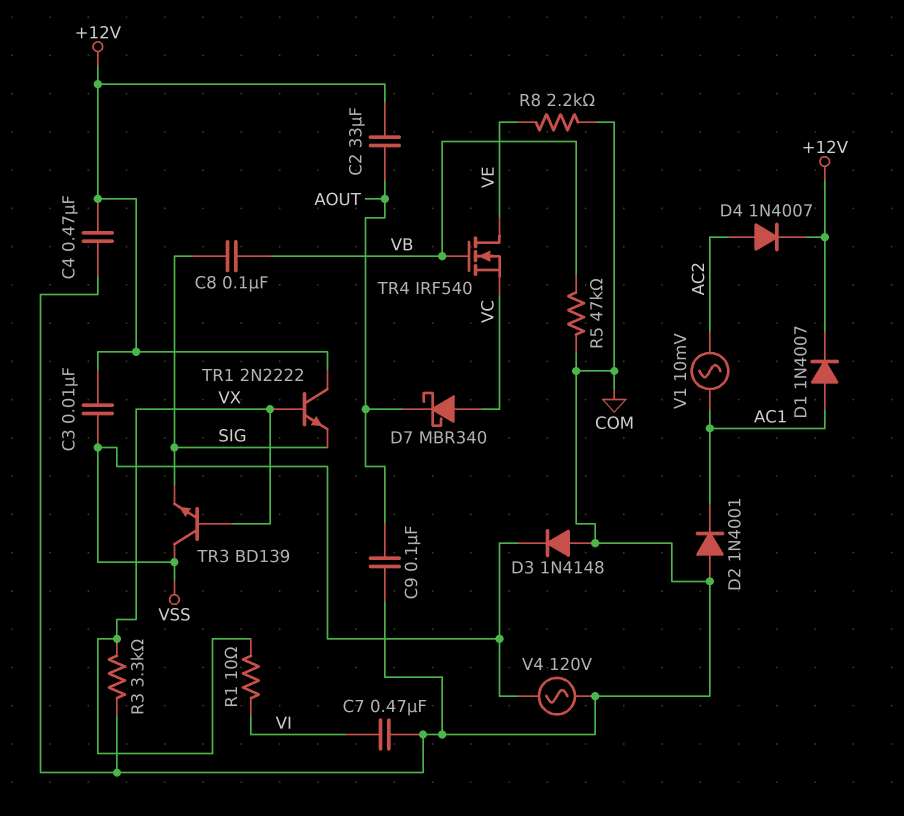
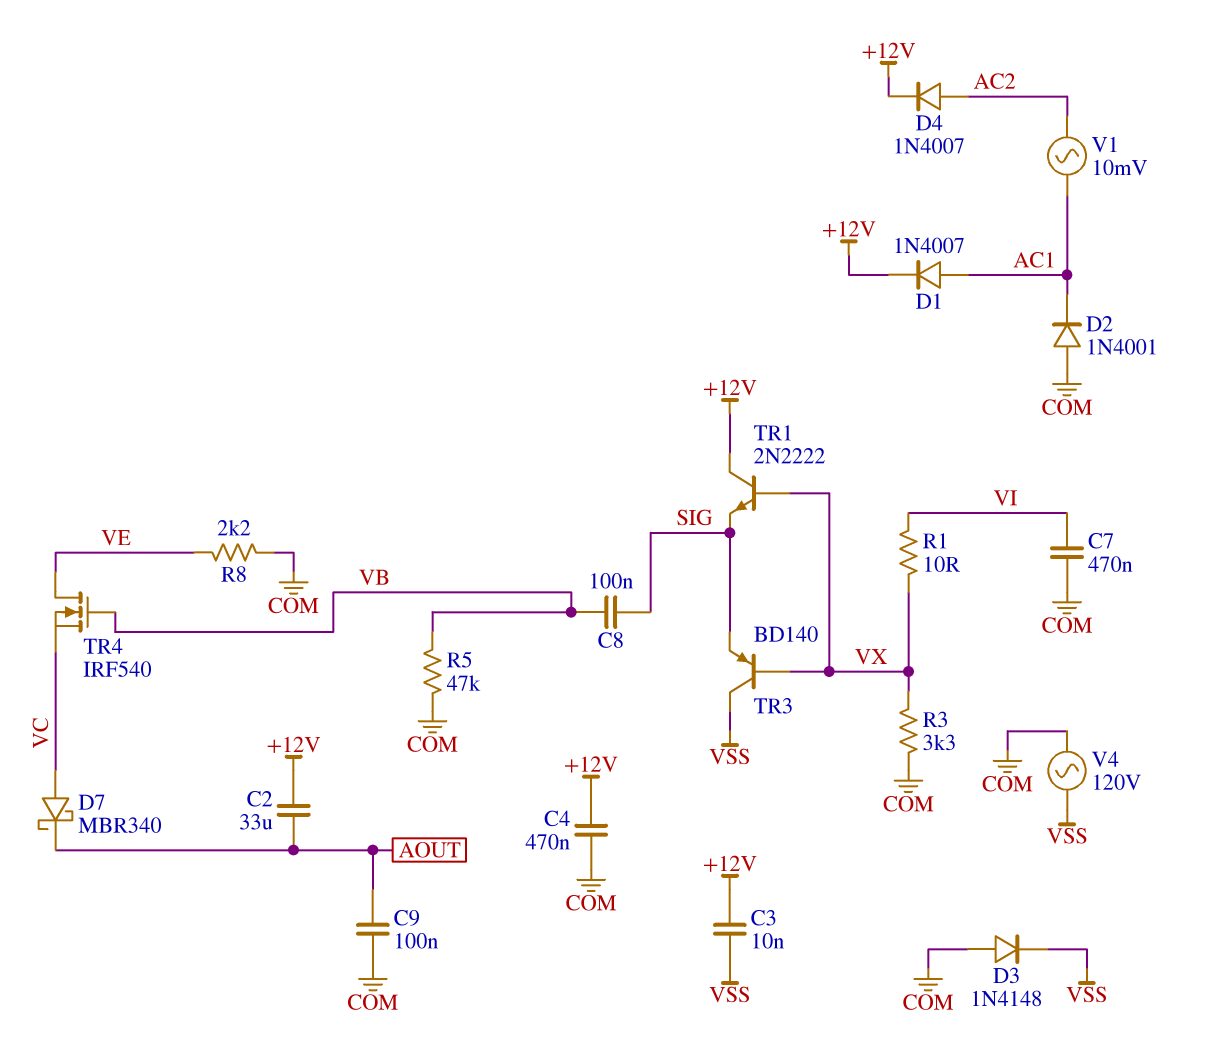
TR3: NPN BD139 (B VX, C VSS, E SIG) -> PNP BD140 (B VX, C VSS, E SIG)

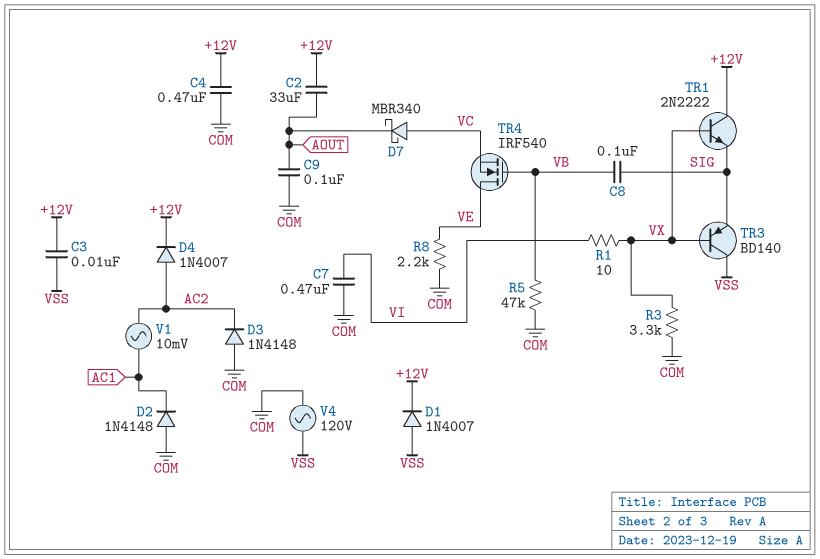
D1: diode 1N4007 (A AC1, K +12V) -> diode 1N4007 (A VSS, K +12V)
D2: diode 1N4001 (A COM, K AC1) -> diode 1N4148 (A COM, K AC1)
D3: diode 1N4148 (A COM, K VSS) -> diode 1N4148 (A COM, K AC2)

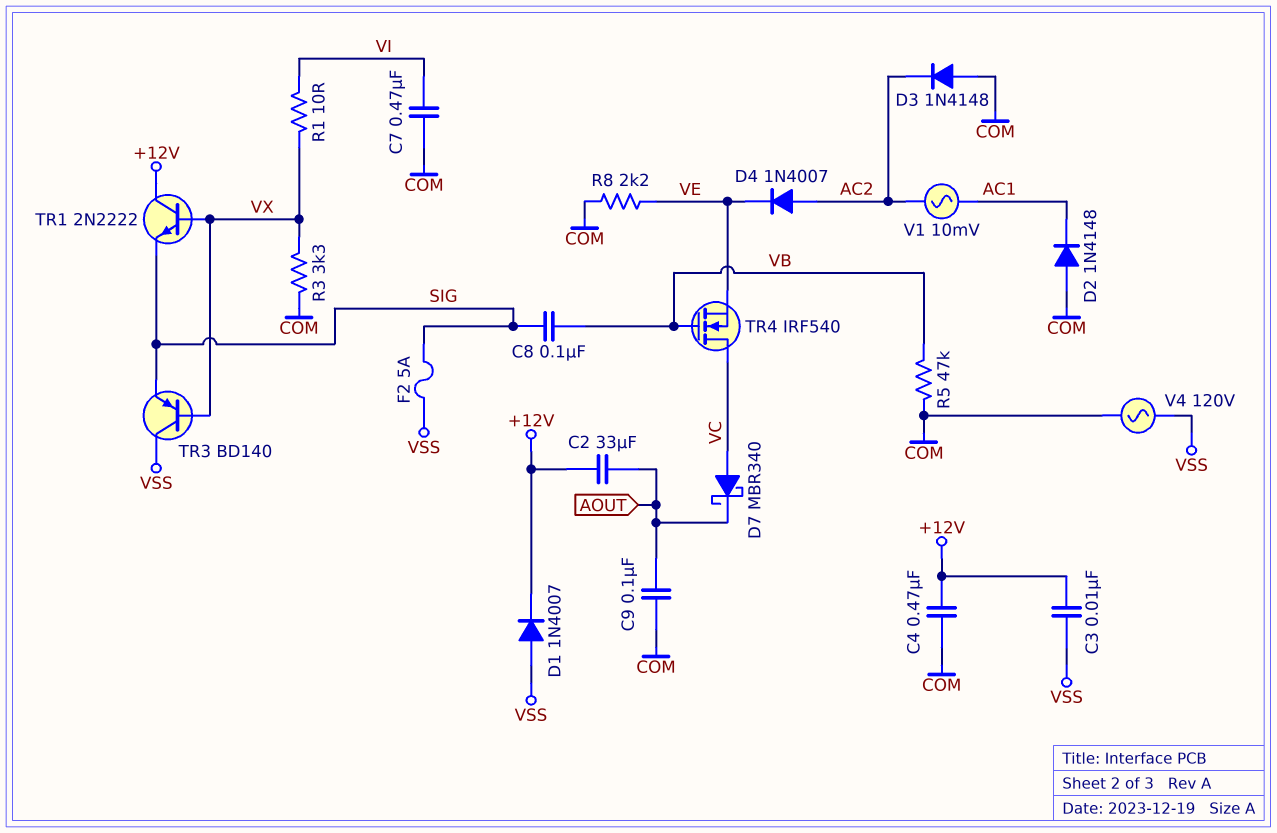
D4: diode 1N4007 (A AC2, K +12V) -> diode 1N4007 (A AC2, K VE)
F2: none -> 5A (SIG, VSS)
TR4: NMOS IRF540 (G VB, D VE, S VC) -> NMOS IRF540 (G VB, D VC, S VE)

